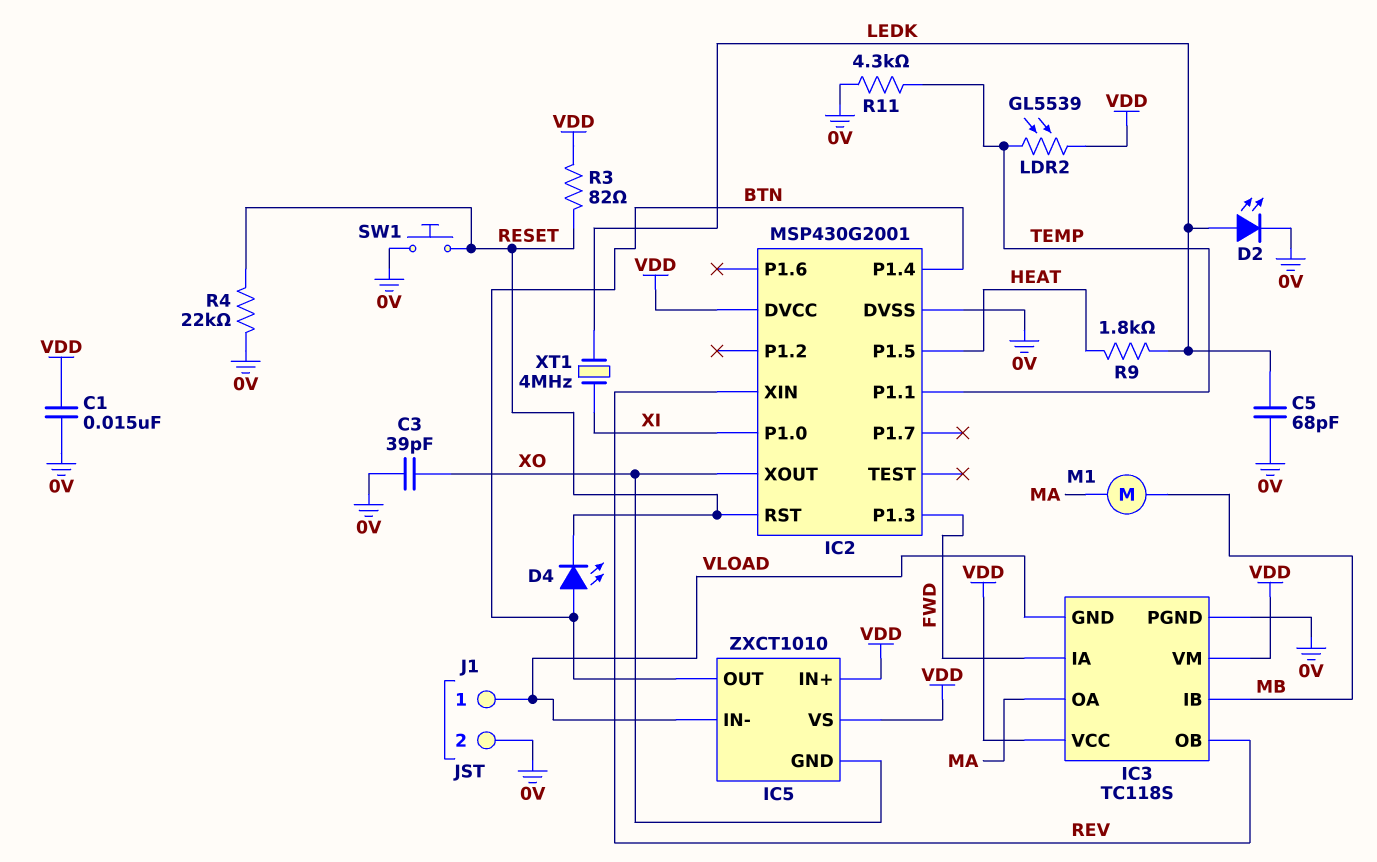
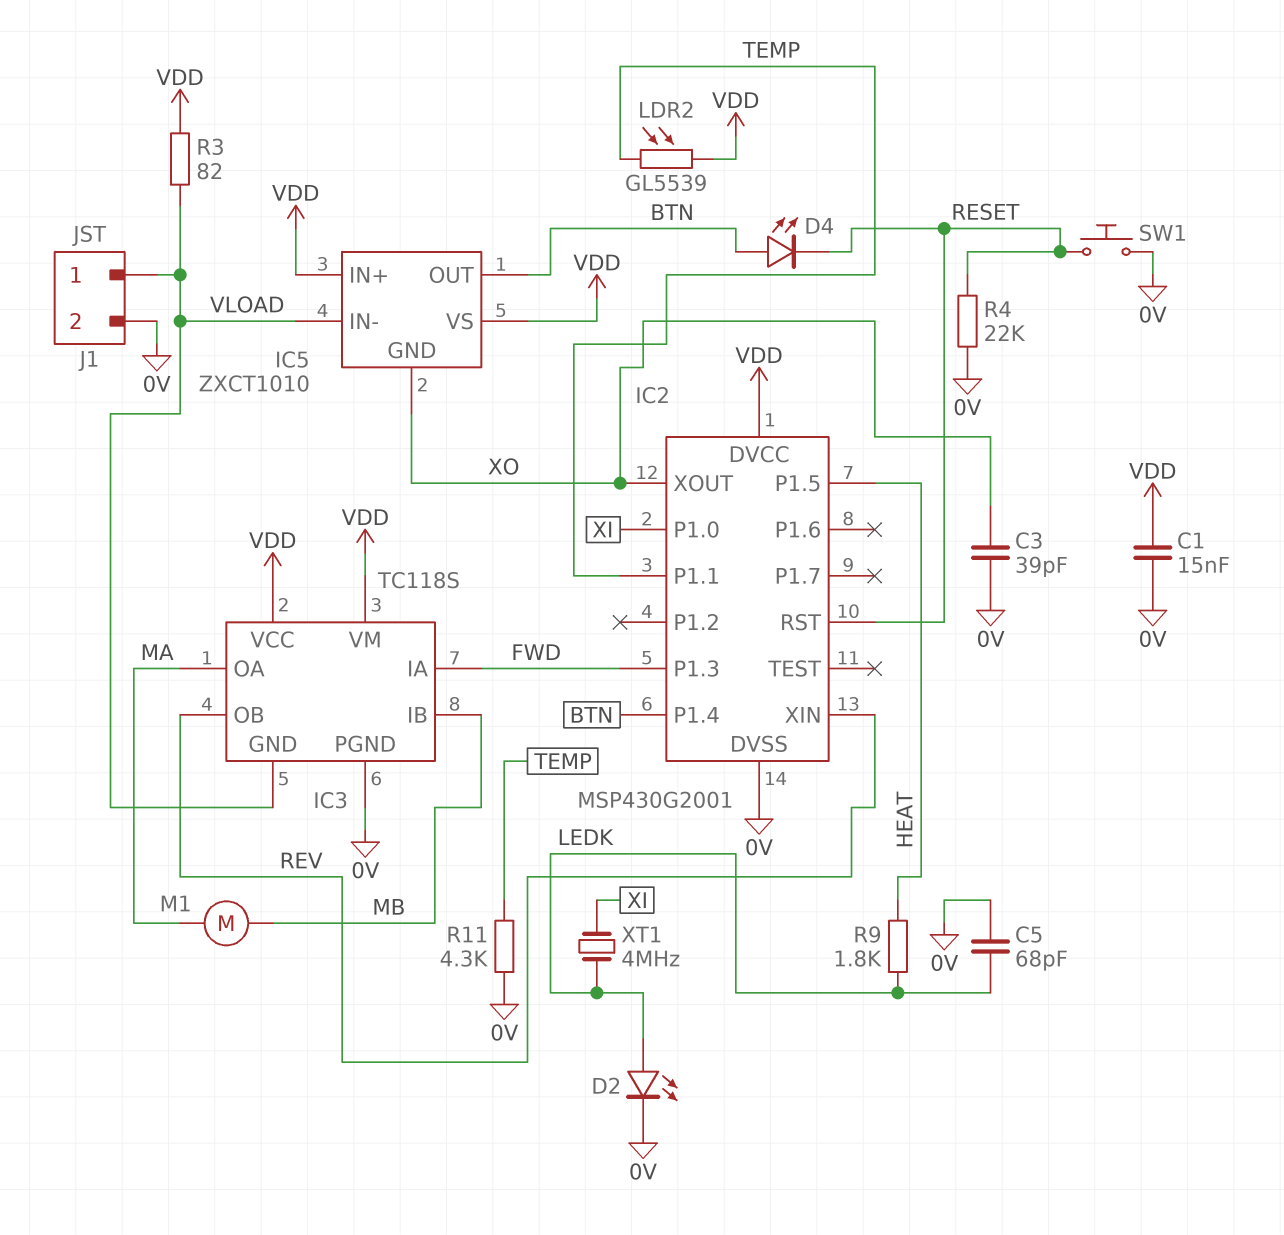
R3: 82 (RESET, VDD) -> 82 (VDD, VLOAD)

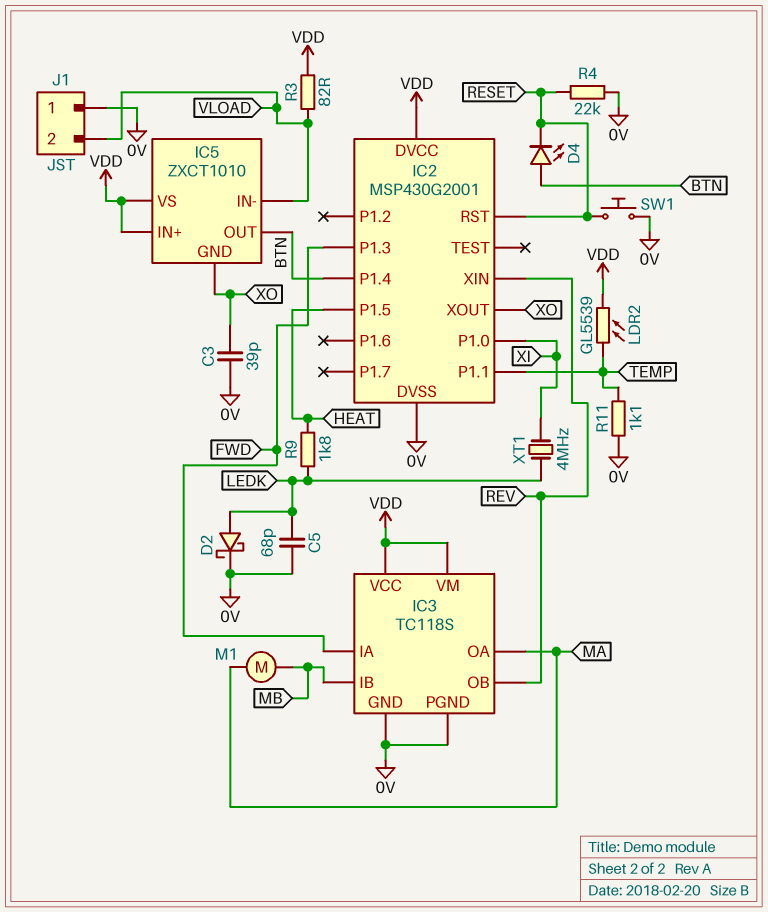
C1: 15nF (0V, VDD) -> none
D2: LED (A LEDK, K 0V) -> schottky (A LEDK, K 0V)
IC3 pin GND: VLOAD -> 0V
J1 pin 1: VLOAD -> 0V
J1 pin 2: 0V -> VLOAD
R11: 4.3k (0V, TEMP) -> 1.1k (0V, TEMP)

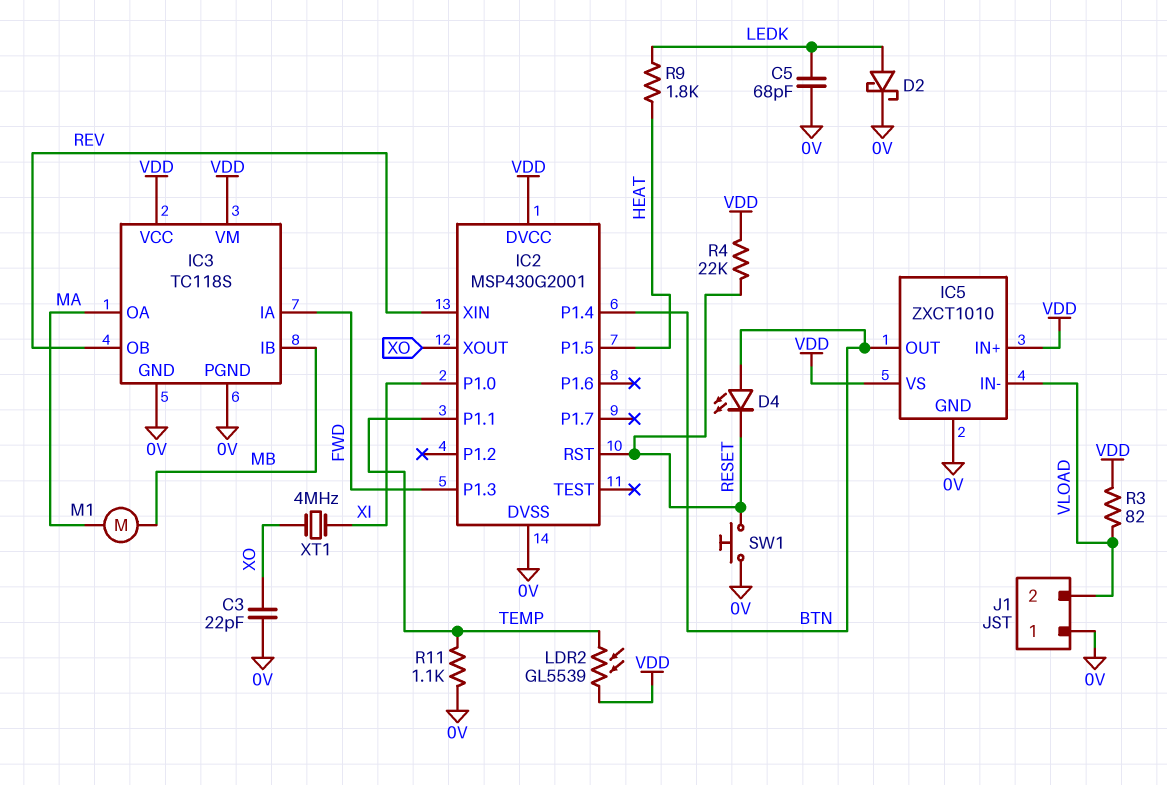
C3: 39pF (0V, XO) -> 22pF (0V, XO)
IC5 pin GND: XO -> 0V
R4: 22k (0V, RESET) -> 22k (RESET, VDD)
XT1: 4MHz (LEDK, XI) -> 4MHz (XI, XO)

